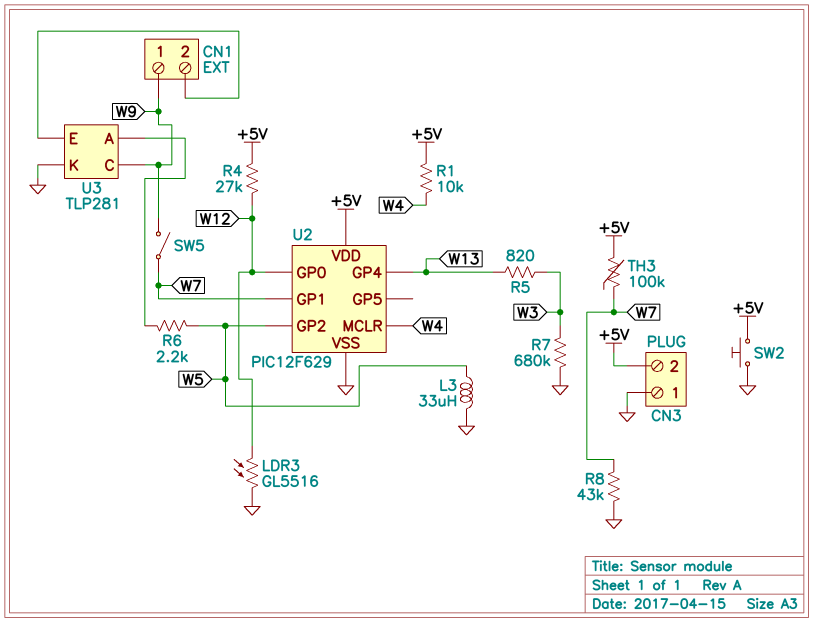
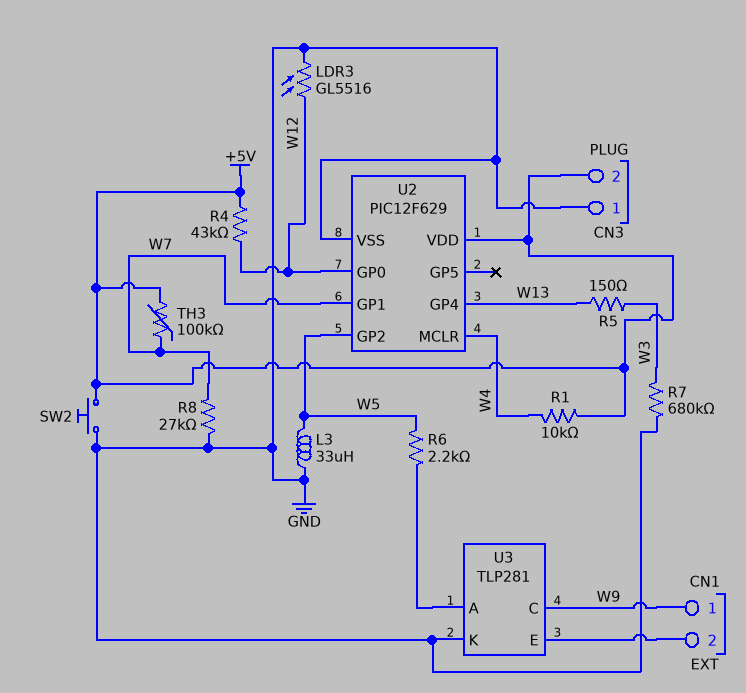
R4: 27k (+5V, W12) -> 43k (+5V, W12)
R5: 820 (W3, W13) -> 150 (W3, W13)
R8: 43k (GND, W7) -> 27k (GND, W7)
SW5: switch (W7, W9) -> none

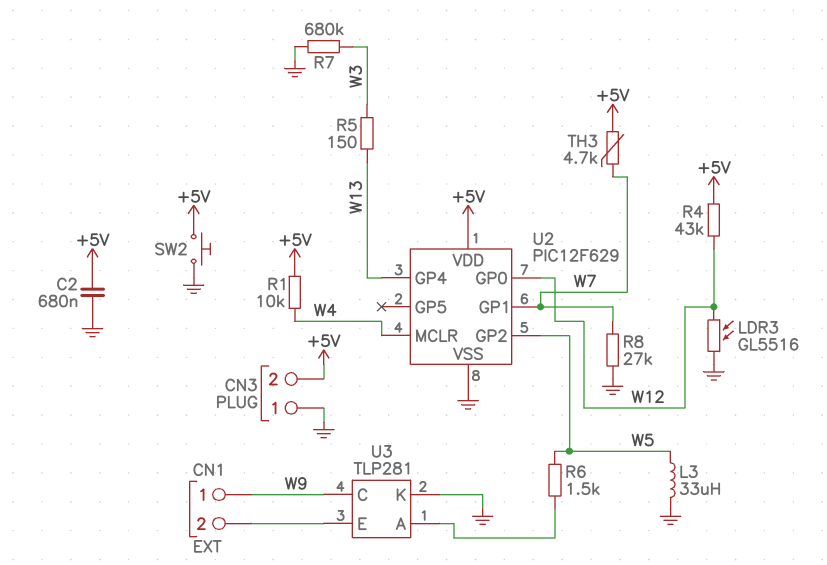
C2: none -> 680nF (+5V, GND)
R6: 2.2k (U3/A, W5) -> 1.5k (U3/A, W5)
TH3: 100k (+5V, W7) -> 4.7k (+5V, W7)

